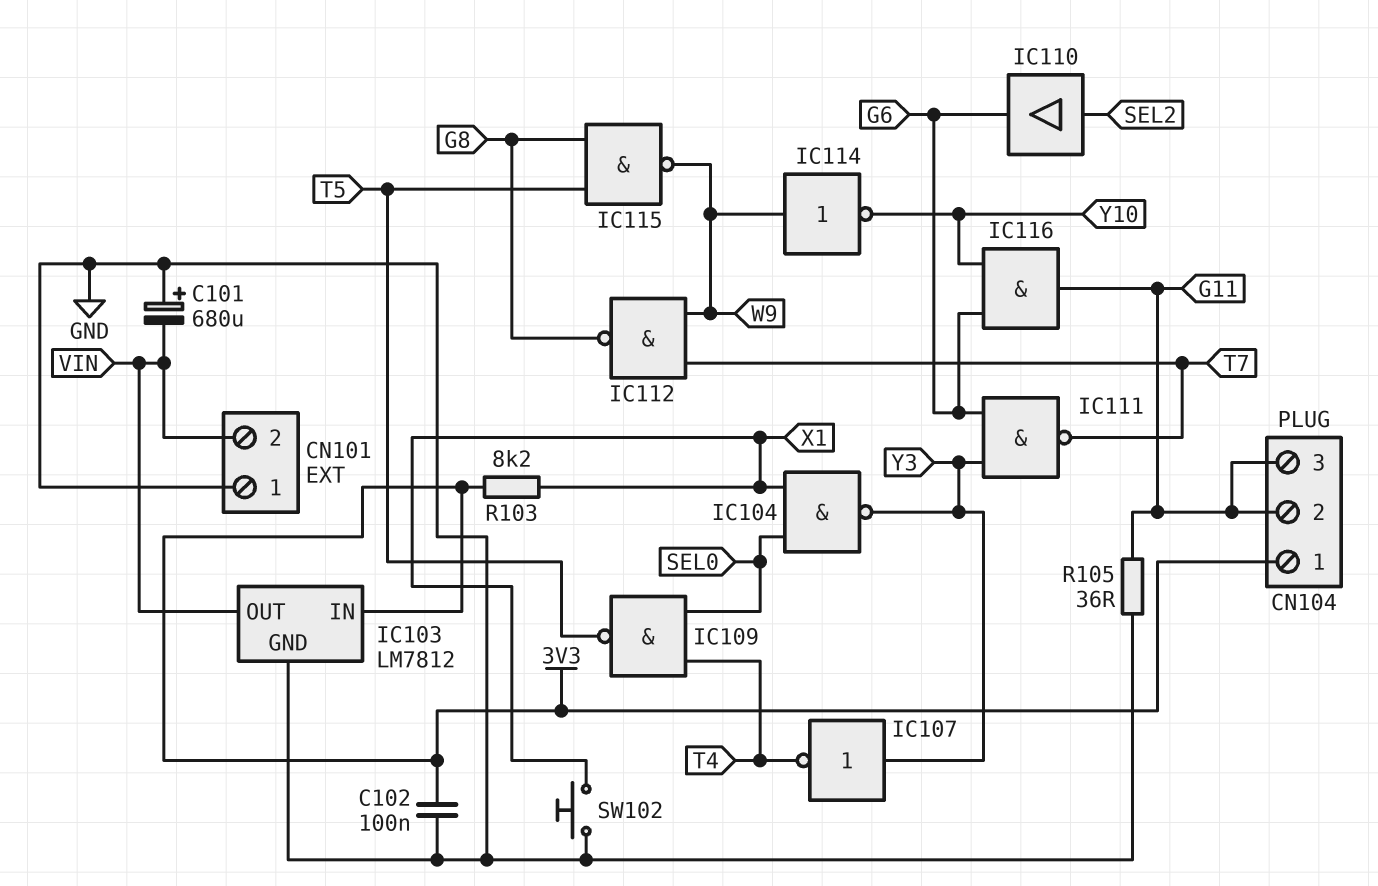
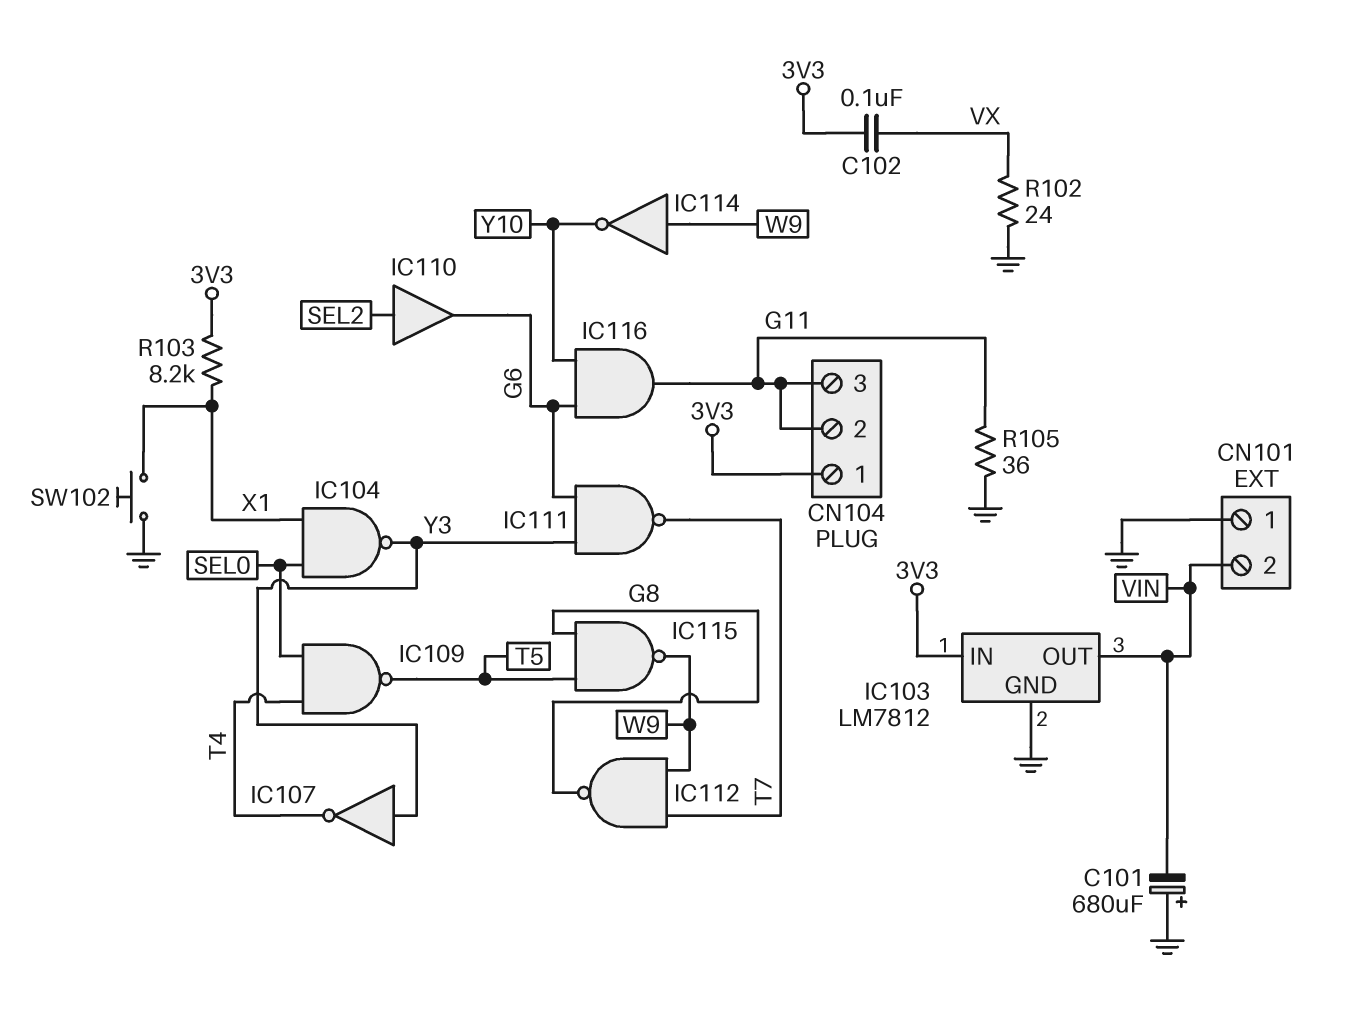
C102: 100nF (3V3, GND) -> 100nF (3V3, VX)
R102: none -> 24 (GND, VX)

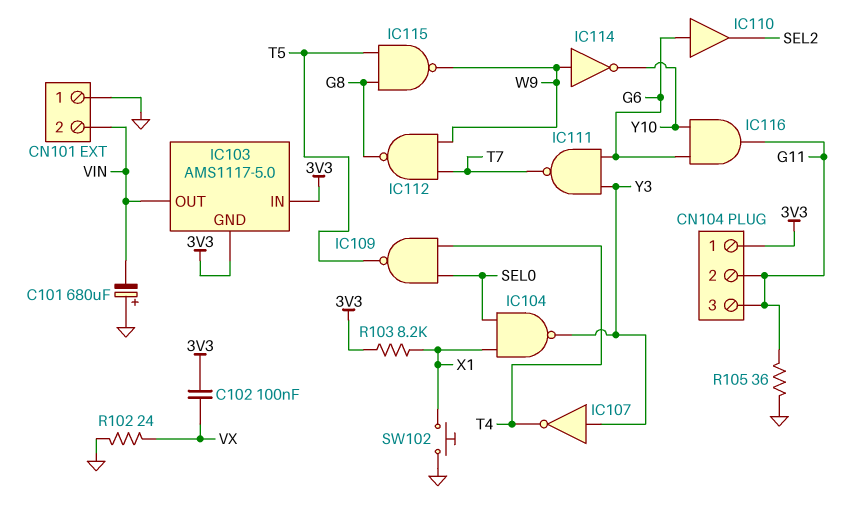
IC103: LM7812 -> AMS1117-5.0
IC103 pin GND: GND -> 3V3
IC110: buffer (in SEL2, out G6) -> buffer (in G6, out SEL2)

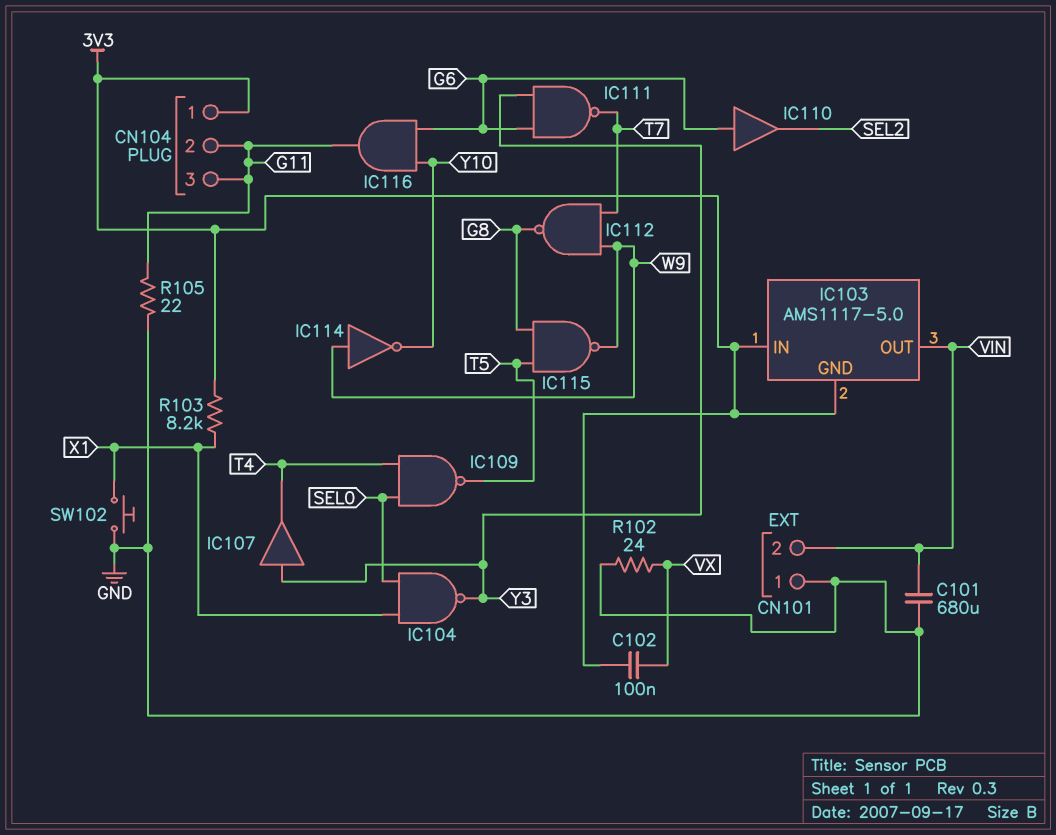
C101: 680uF (plus GND, minus VIN) -> 680uF (GND, VIN)
IC107: NOT (in Y3, out T4) -> buffer (in Y3, out T4)
R105: 36 (G11, GND) -> 22 (G11, GND)

